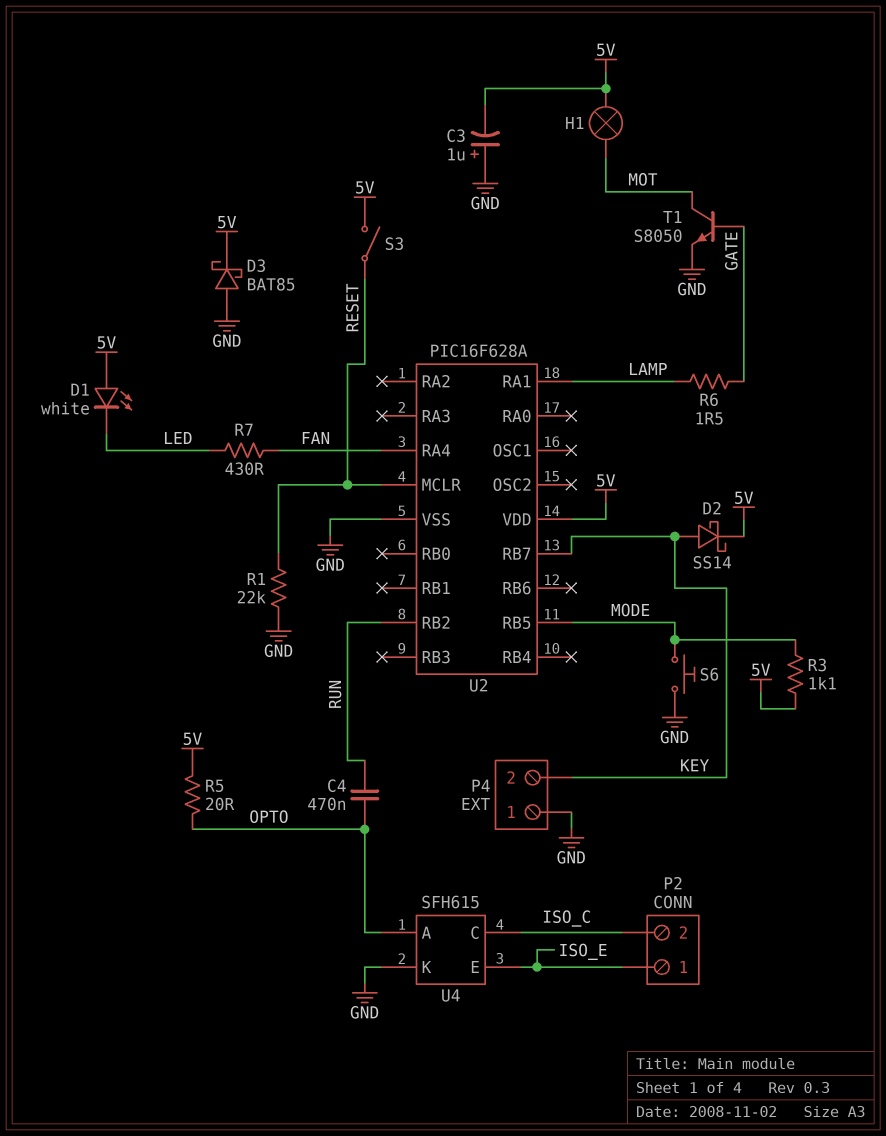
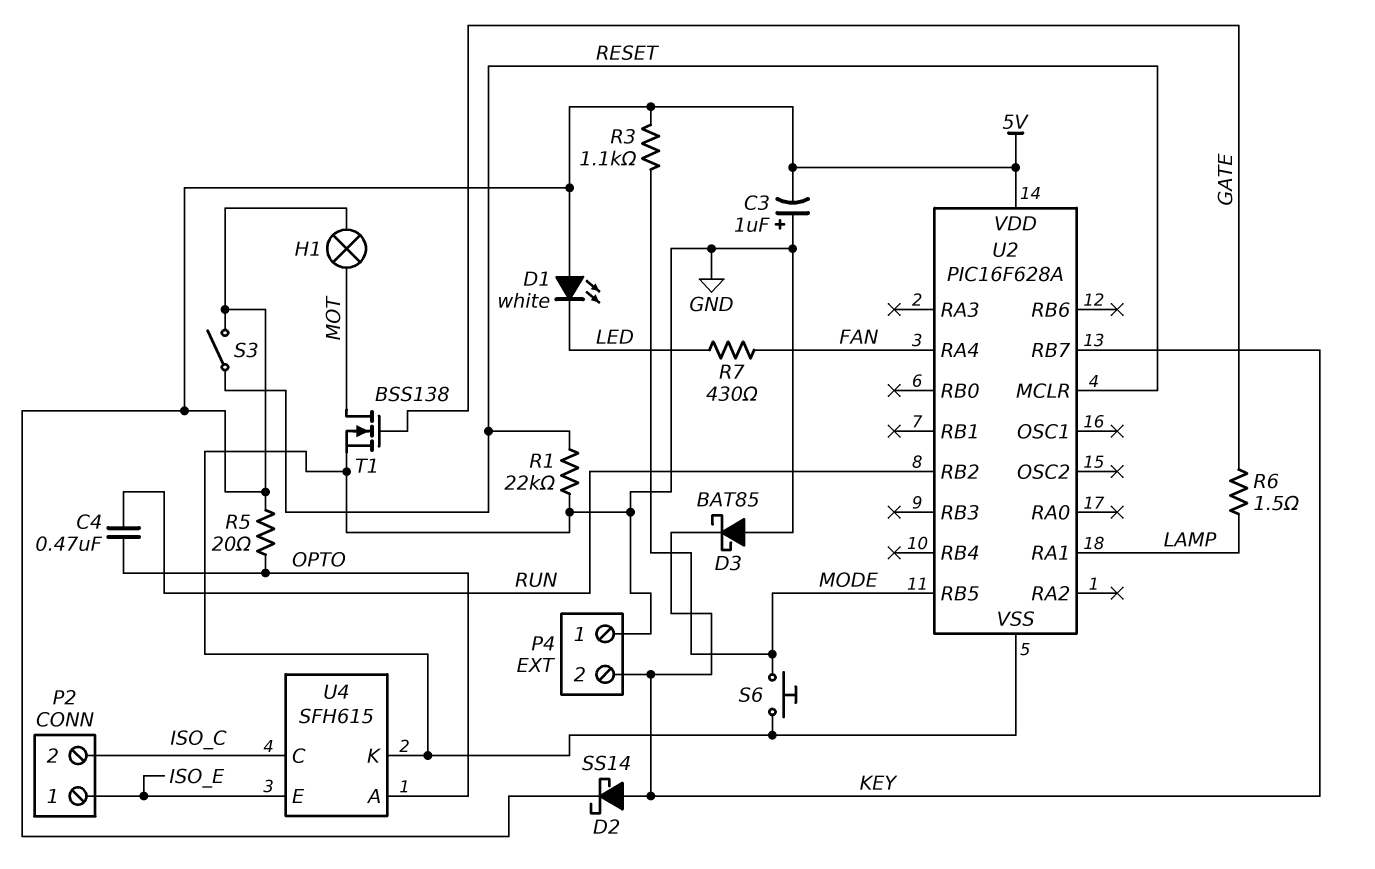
D3: schottky BAT85 (A GND, K 5V) -> schottky BAT85 (A GND, K KEY)
T1: NPN S8050 (B GATE, C MOT, E GND) -> NMOS BSS138 (G GATE, D MOT, S GND)

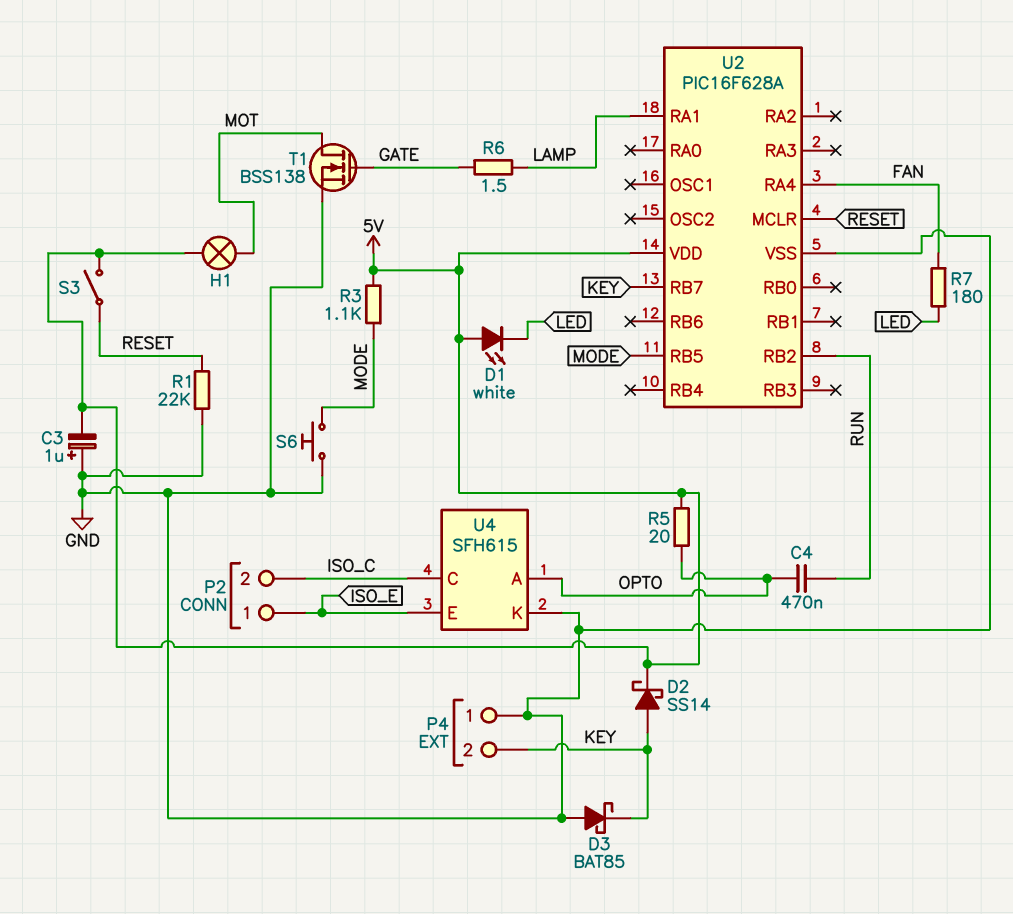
R7: 430 (FAN, LED) -> 180 (FAN, LED)

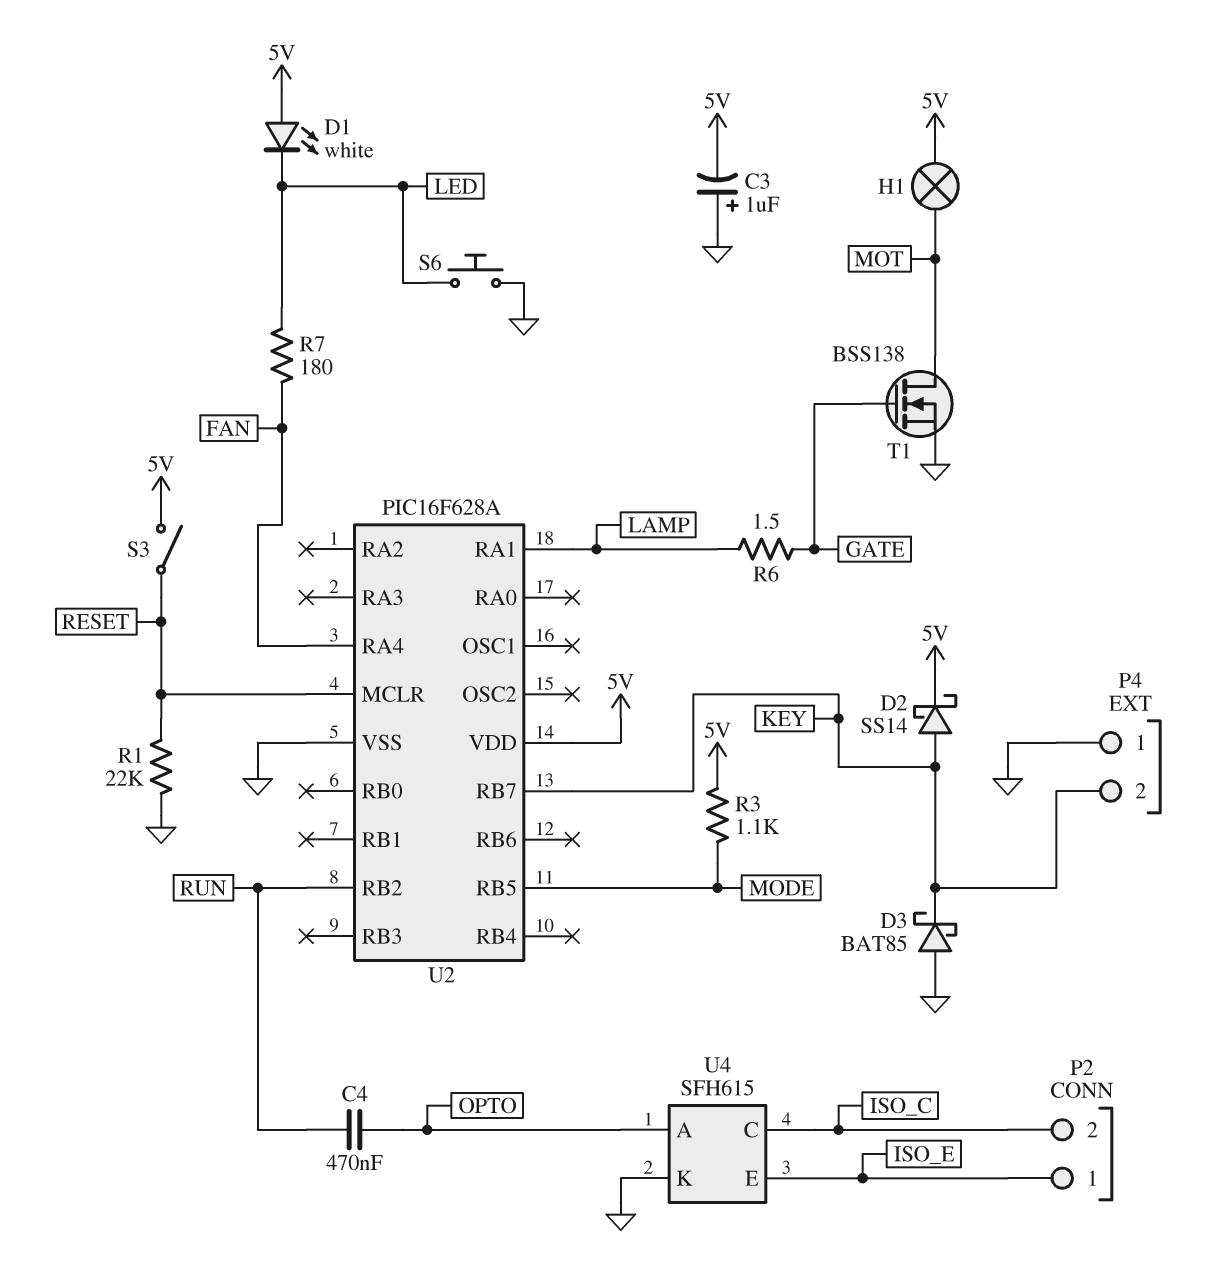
R5: 20 (5V, OPTO) -> none
S6: button (GND, MODE) -> button (GND, LED)

